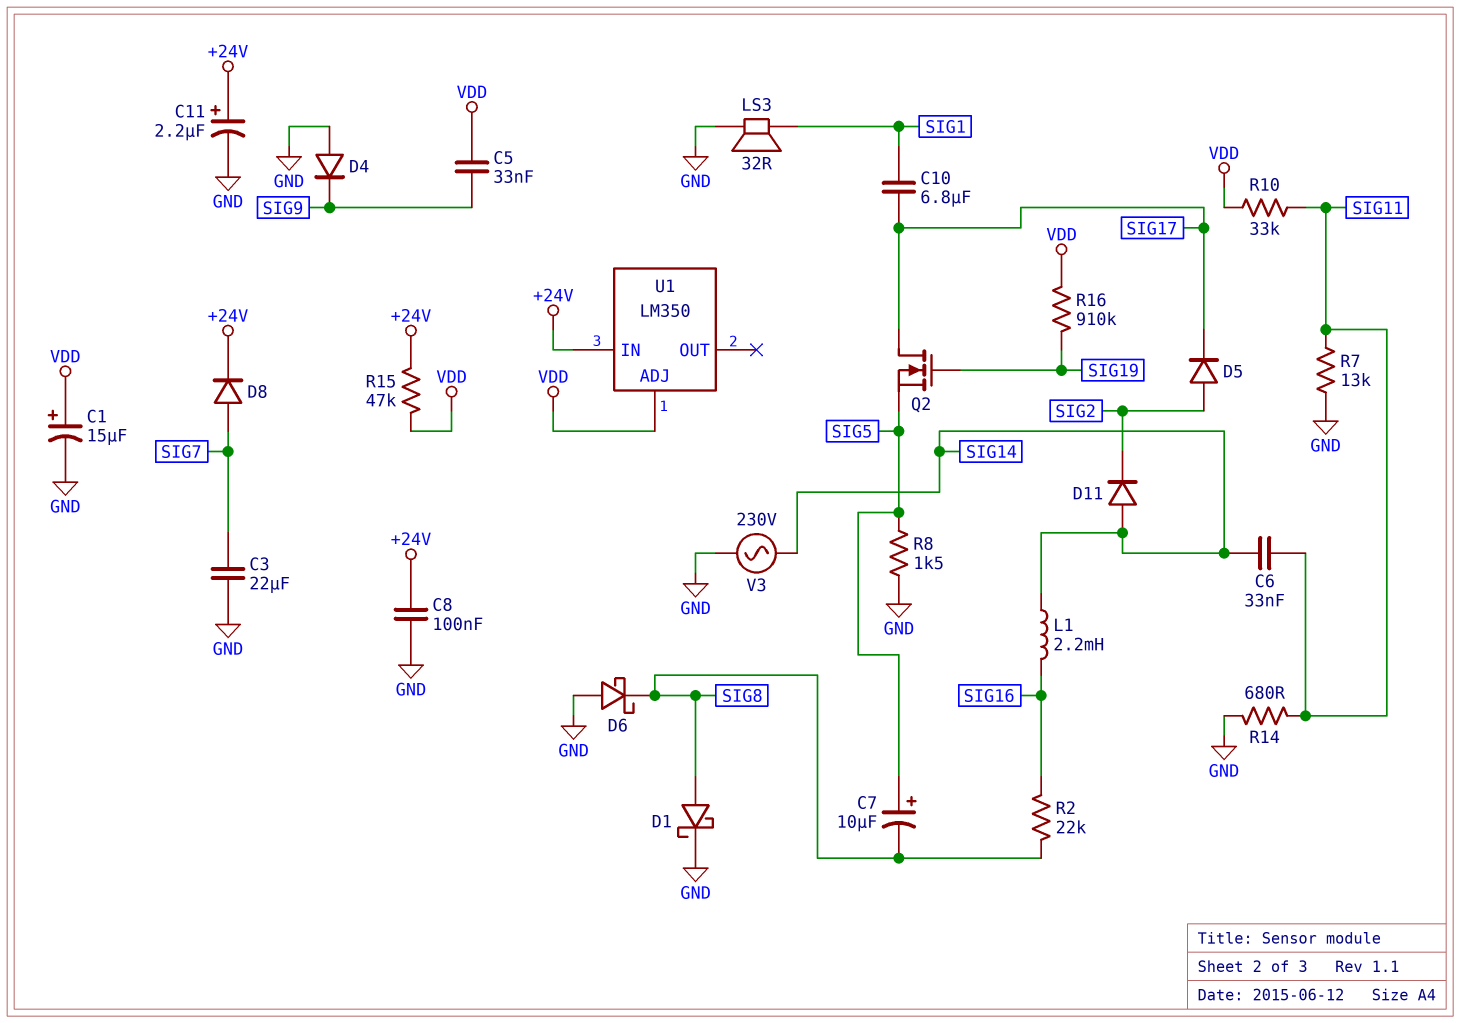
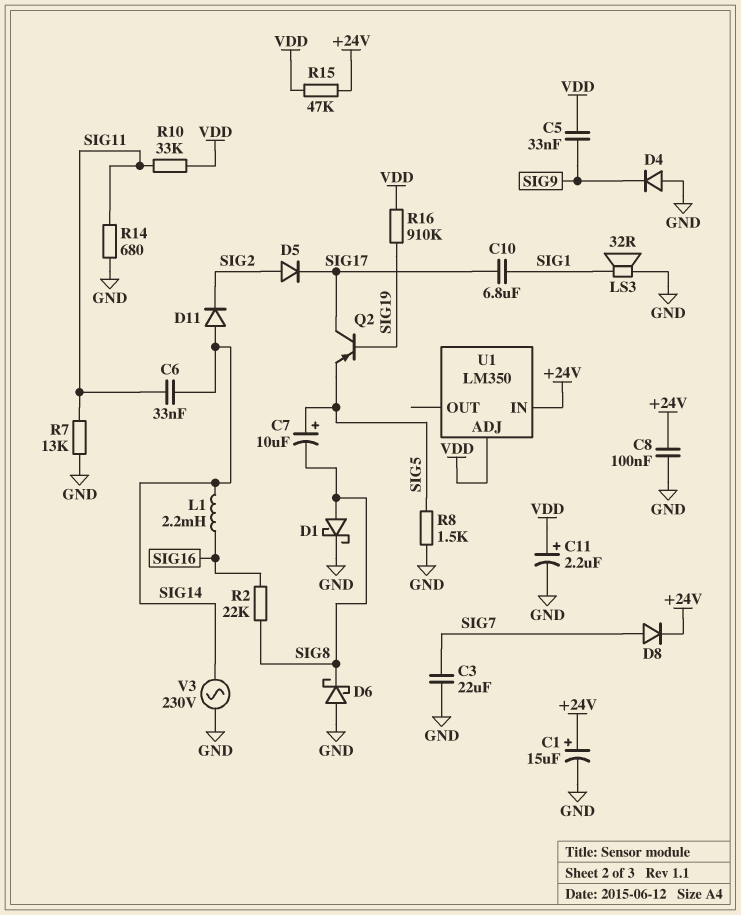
C1: 15uF (plus VDD, minus GND) -> 15uF (plus +24V, minus GND)
C11: 2.2uF (plus +24V, minus GND) -> 2.2uF (plus VDD, minus GND)
Q2: NMOS (G SIG19, D SIG17, S SIG5) -> PNP (B SIG19, C SIG17, E SIG5)

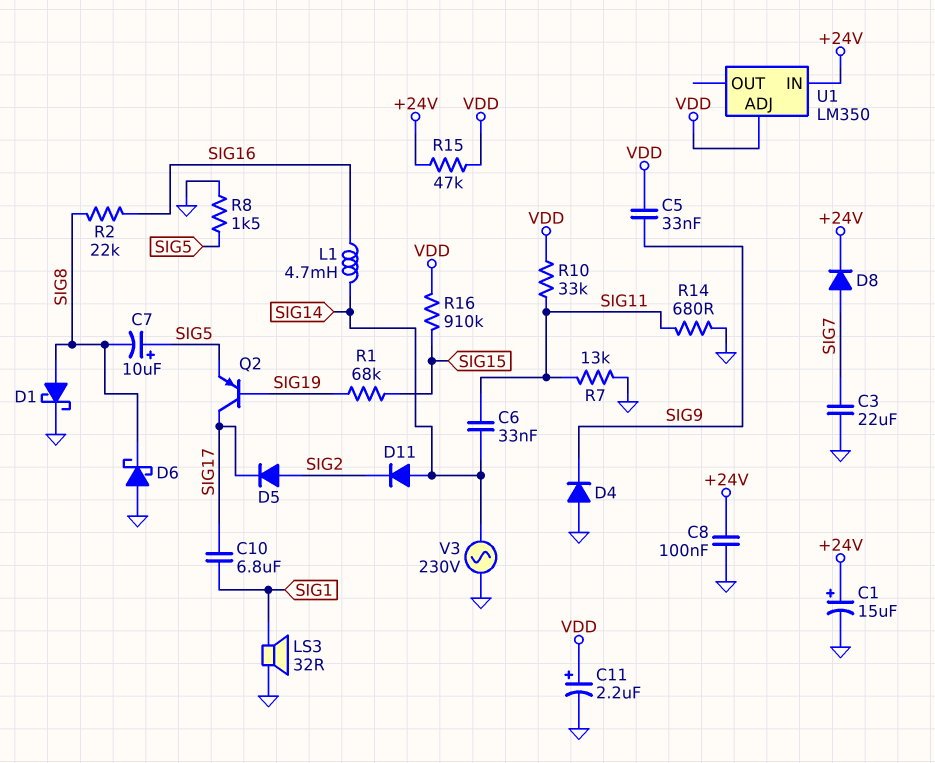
L1: 2.2mH (SIG14, SIG16) -> 4.7mH (SIG14, SIG16)
R1: none -> 68k (SIG15, SIG19)
R16: 910k (SIG19, VDD) -> 910k (SIG15, VDD)

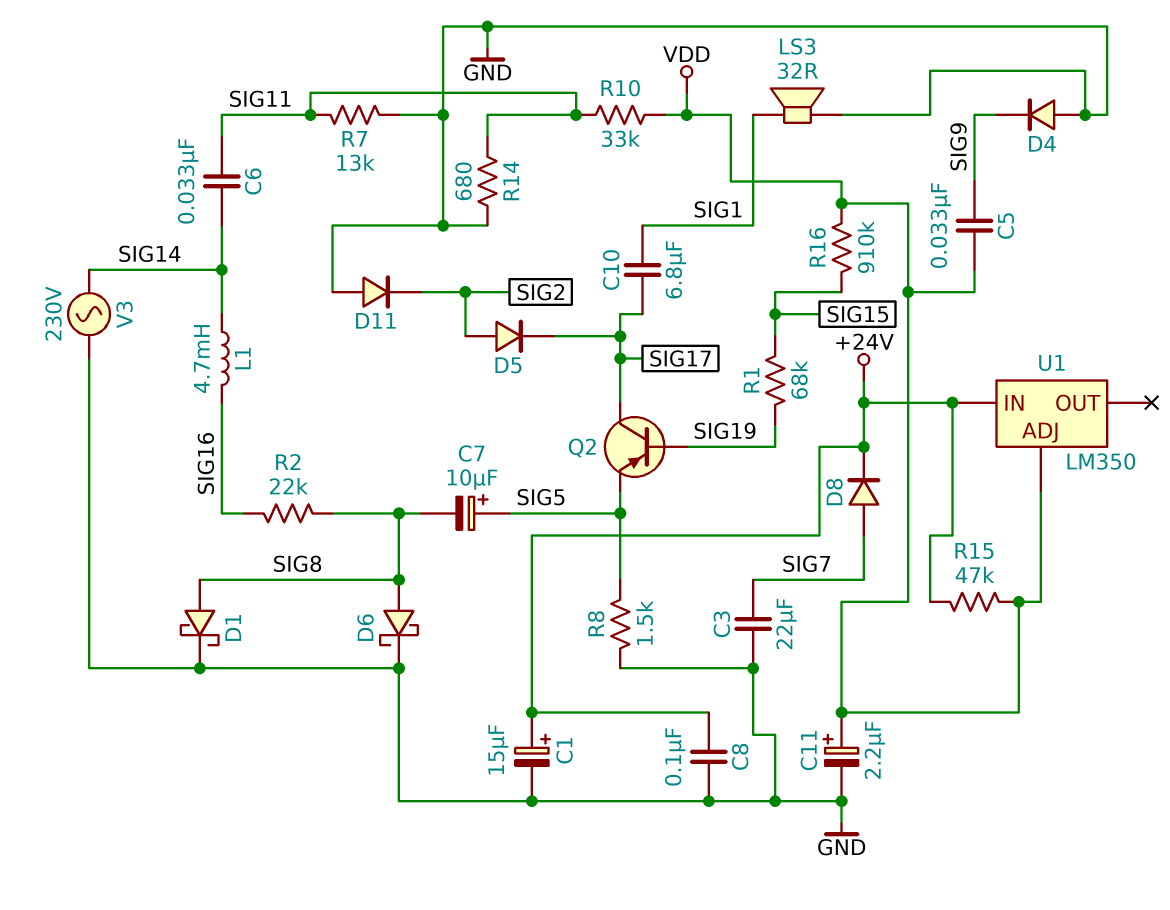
D6: schottky (A GND, K SIG8) -> schottky (A SIG8, K GND)
D11: diode (A SIG14, K SIG2) -> diode (A GND, K SIG2)

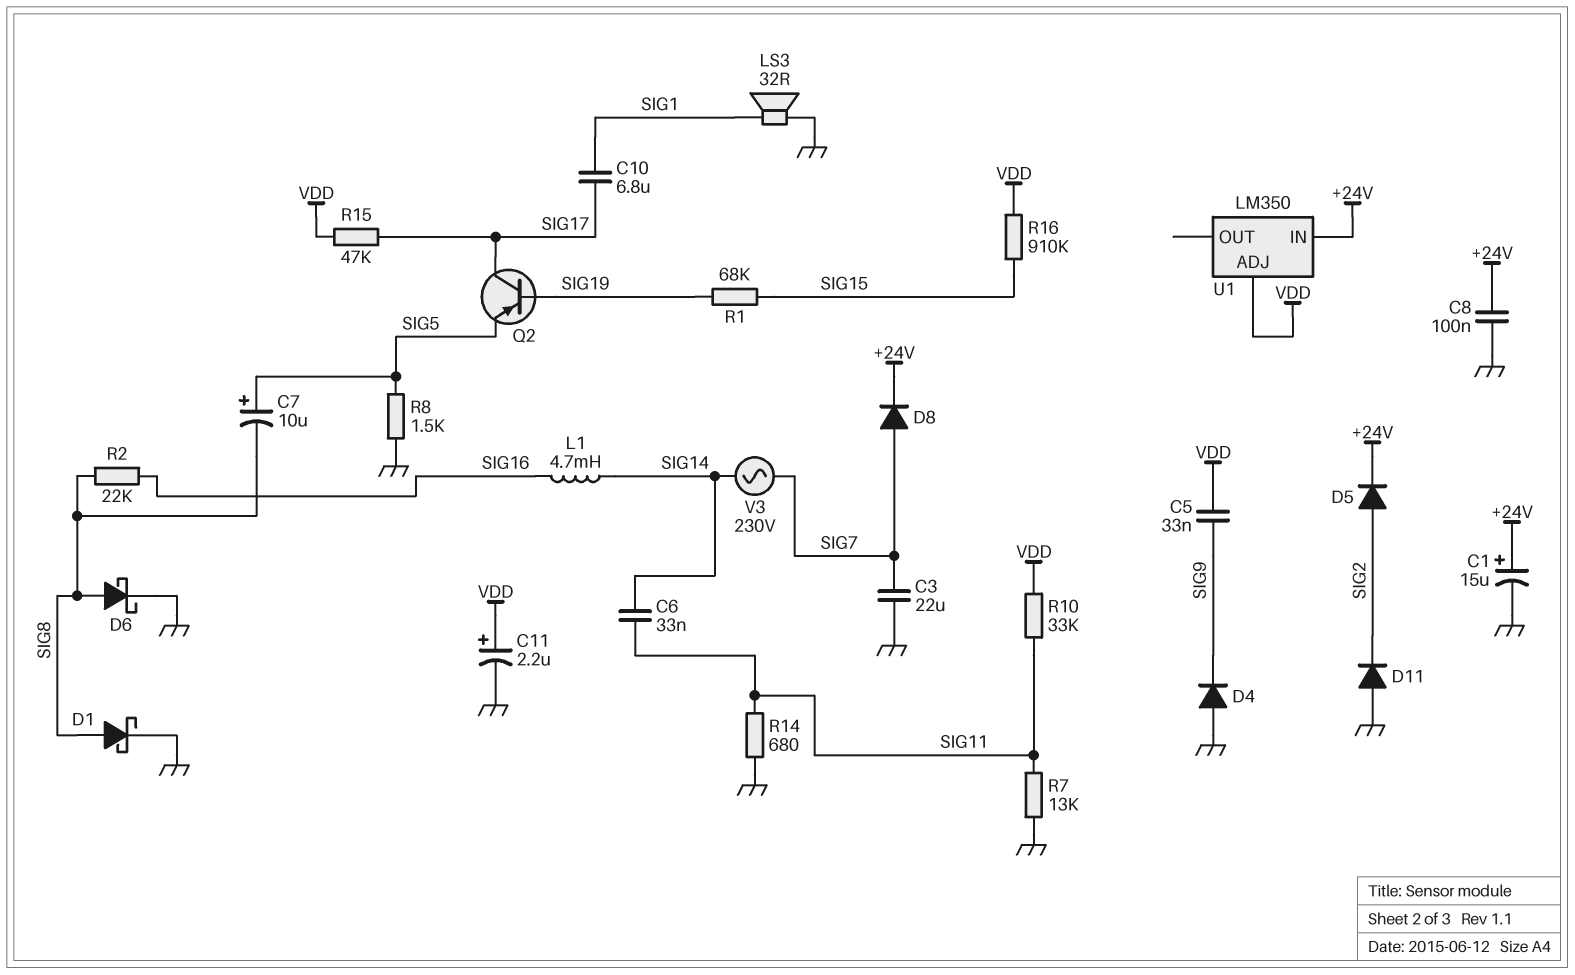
D5: diode (A SIG2, K SIG17) -> diode (A SIG2, K +24V)
R15: 47k (+24V, VDD) -> 47k (SIG17, VDD)
V3: AC 230V (GND, SIG14) -> AC 230V (SIG7, SIG14)

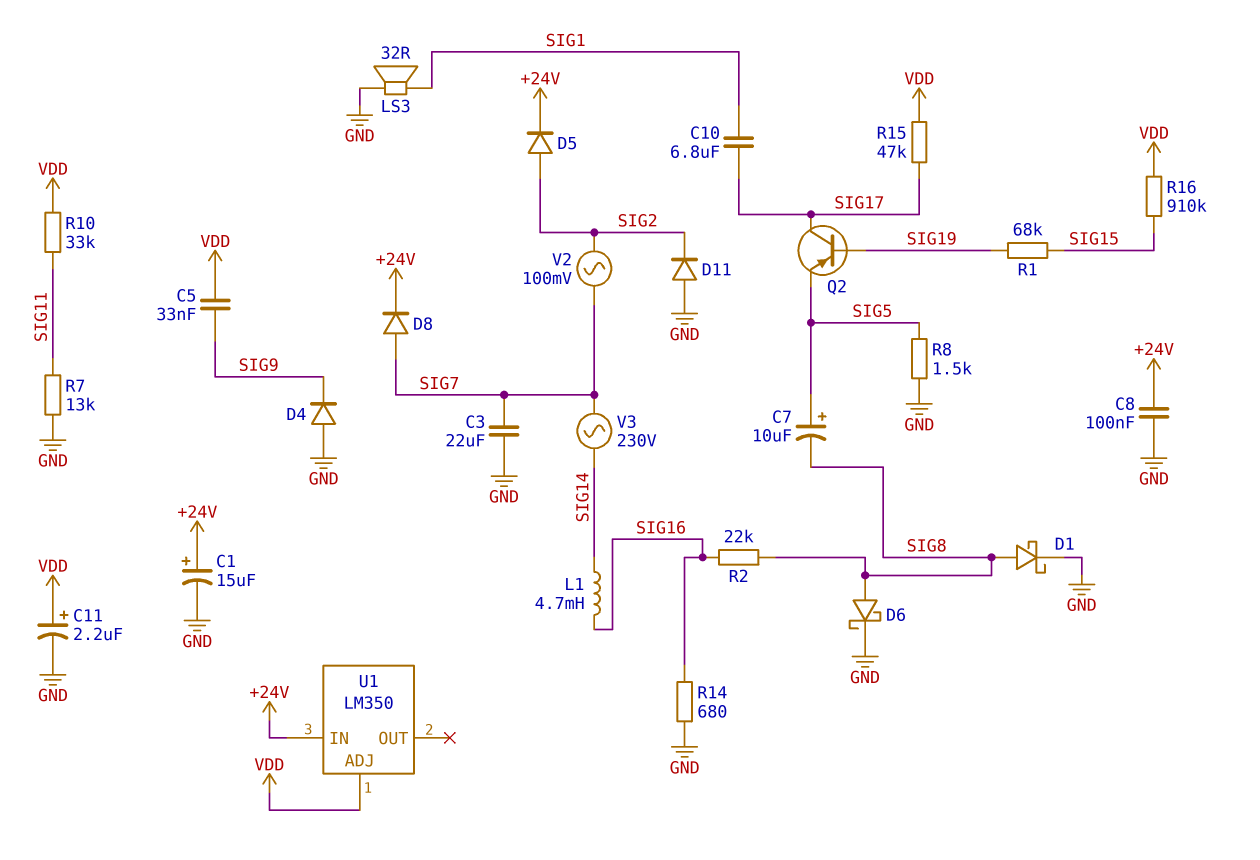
C6: 33nF (SIG11, SIG14) -> none
R14: 680 (GND, SIG11) -> 680 (GND, SIG16)
V2: none -> AC 100mV (SIG2, SIG7)

